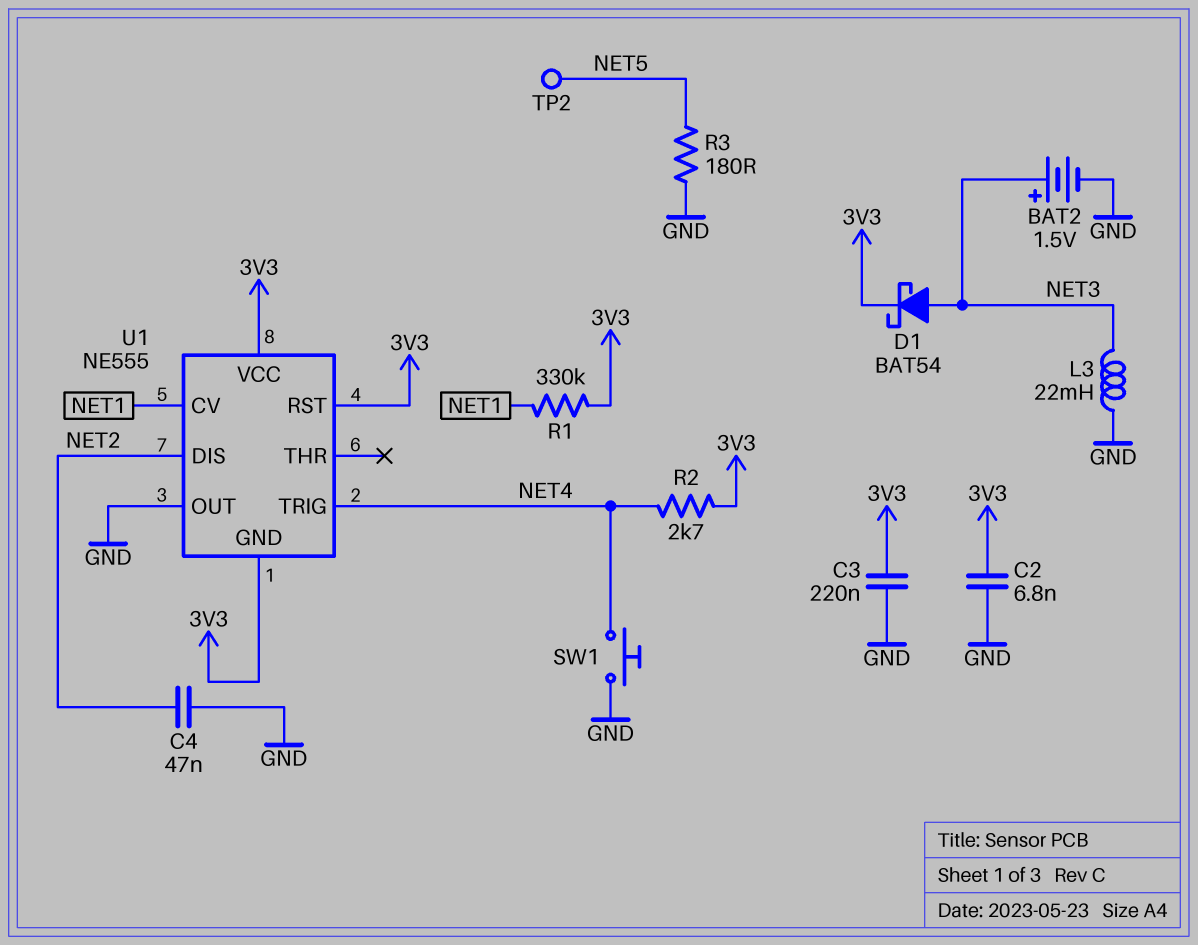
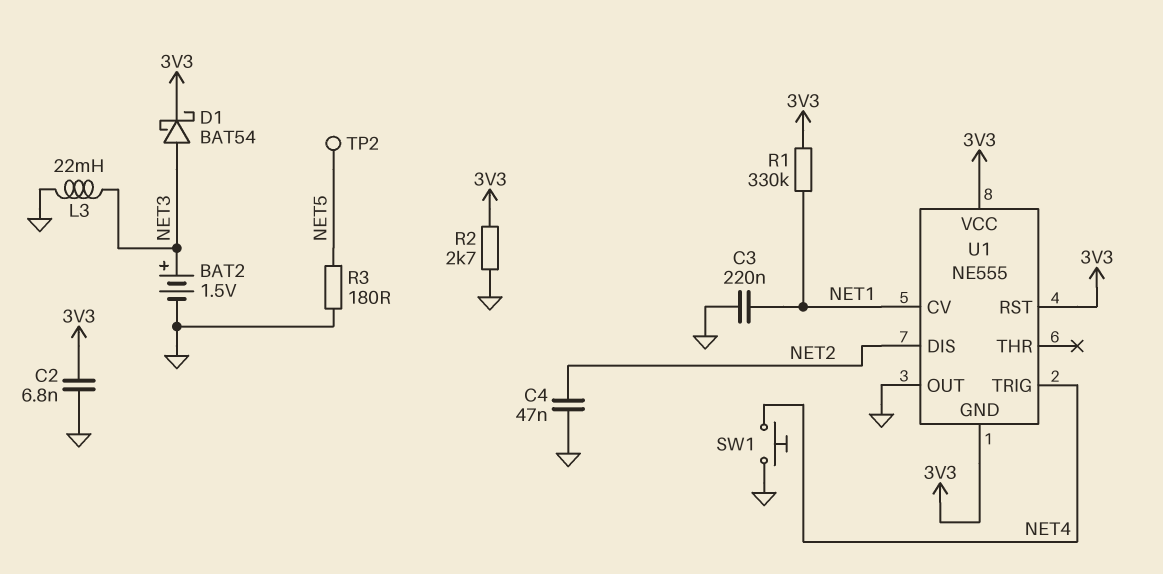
C3: 220nF (3V3, GND) -> 220nF (GND, NET1)
R2: 2.7k (3V3, NET4) -> 2.7k (3V3, GND)

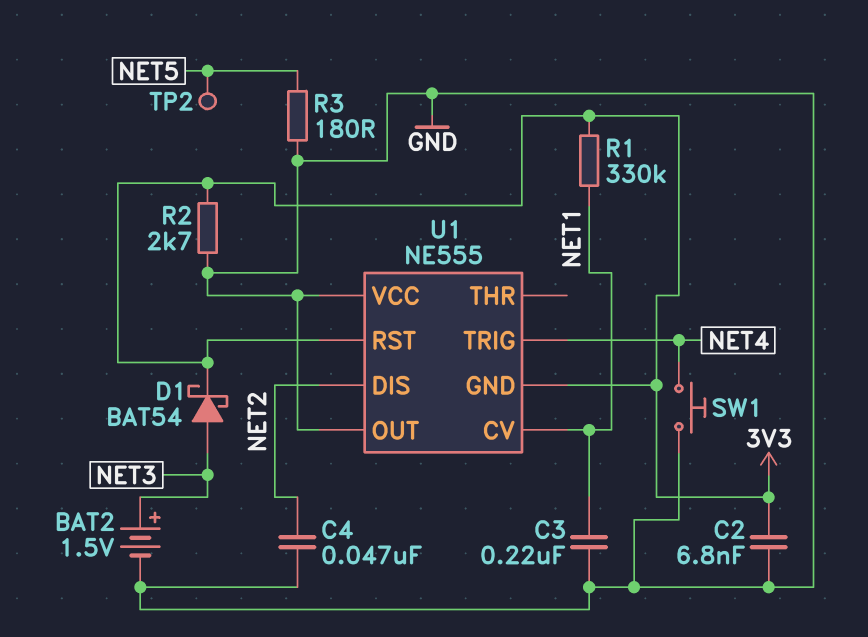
L3: 22mH (GND, NET3) -> none
U1 pin VCC: 3V3 -> GND

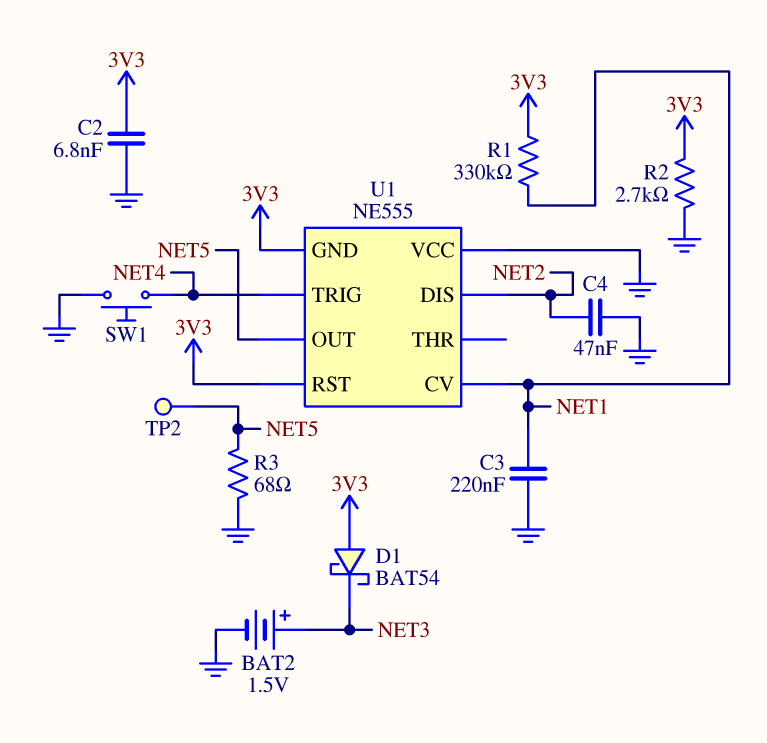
D1: schottky BAT54 (A NET3, K 3V3) -> schottky BAT54 (A 3V3, K NET3)
R3: 180 (GND, NET5) -> 68 (GND, NET5)
U1 pin OUT: GND -> NET5

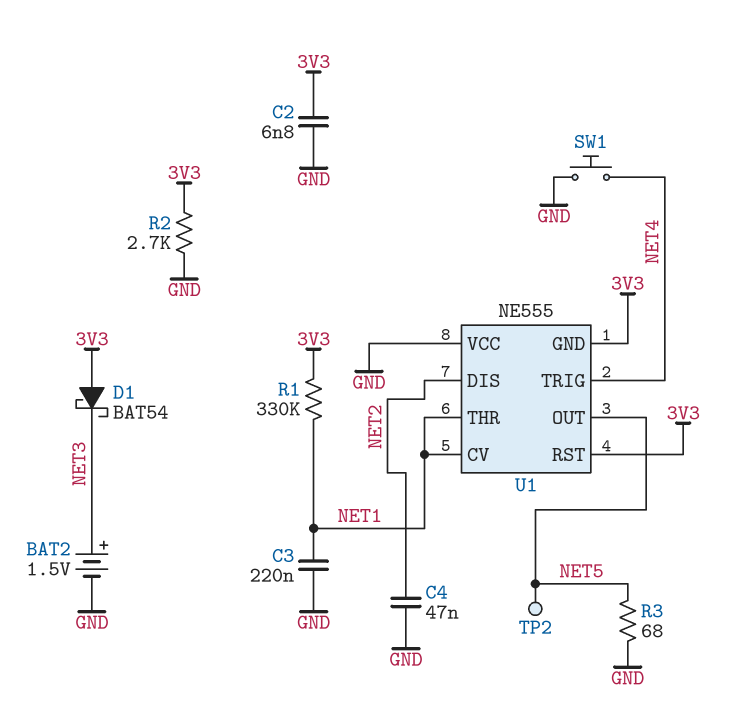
U1 pin THR: none -> NET1

